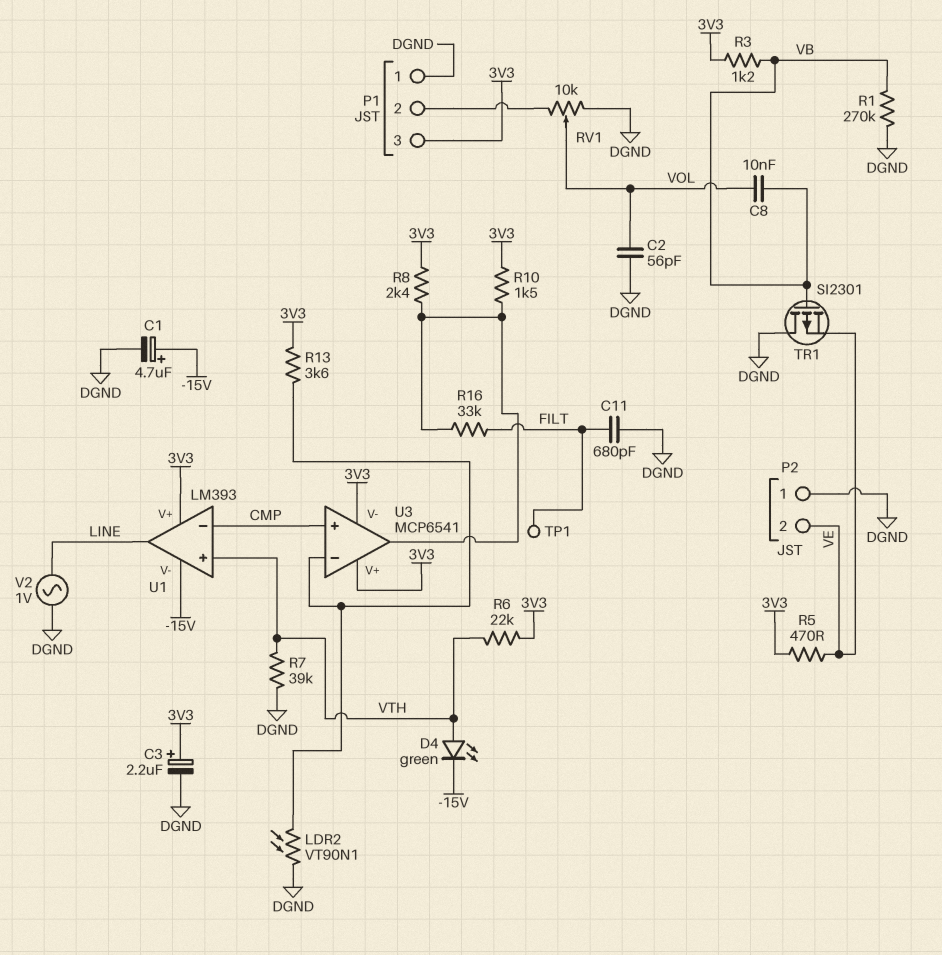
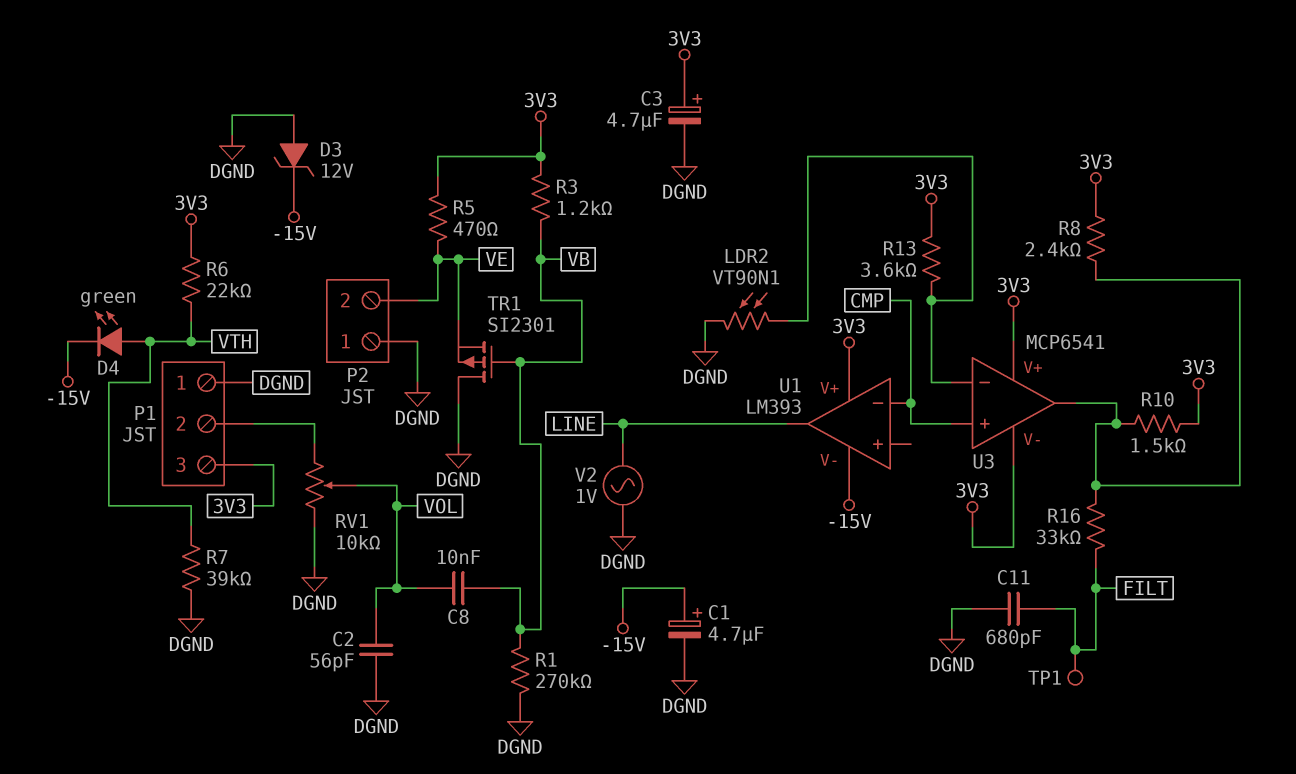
C3: 2.2uF (plus 3V3, minus DGND) -> 4.7uF (plus 3V3, minus DGND)
D3: none -> zener 12V (A DGND, K -15V)
U1 pin in+: VTH -> none

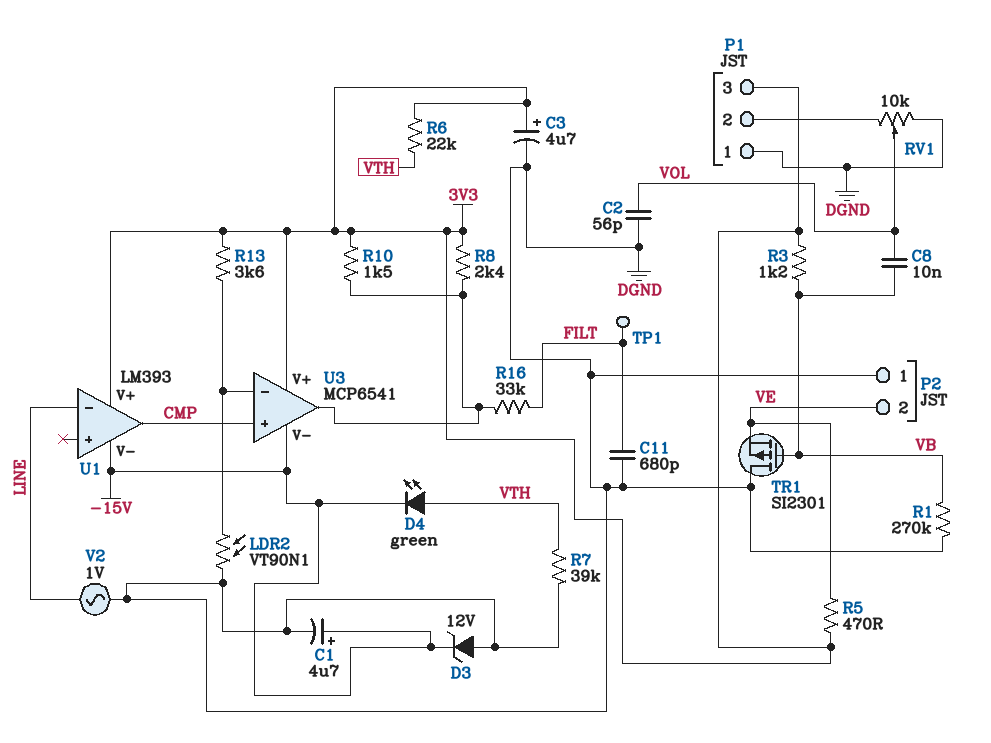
U1 pin in-: CMP -> LINE
U1 pin out: LINE -> CMP
U3 pin V-: 3V3 -> -15V

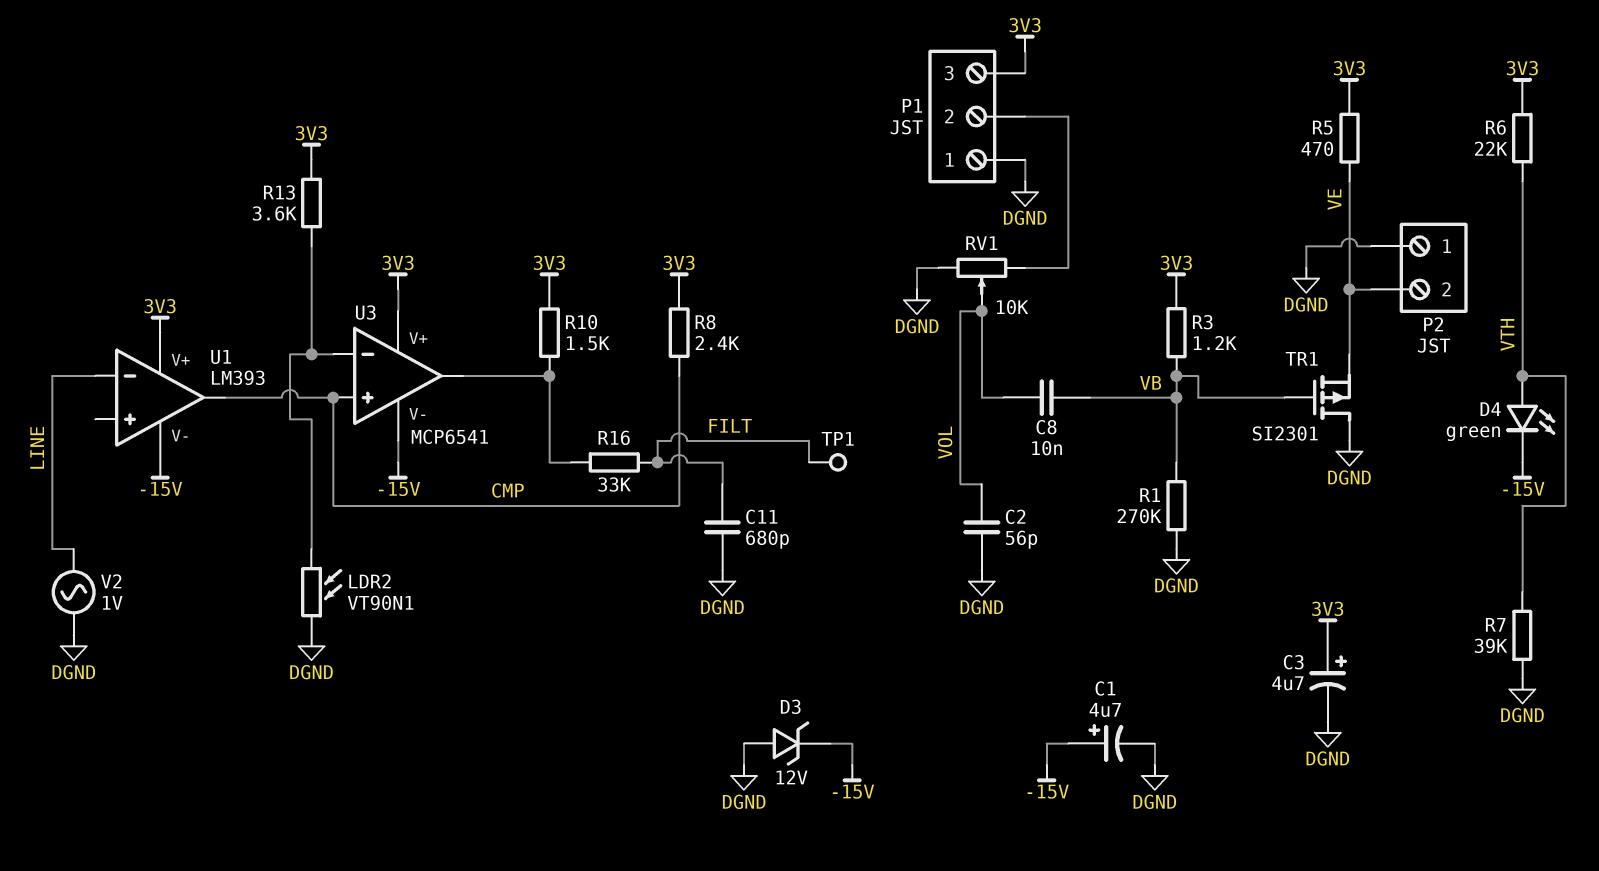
R8: 2.4k (3V3, U3/out) -> 2.4k (3V3, CMP)

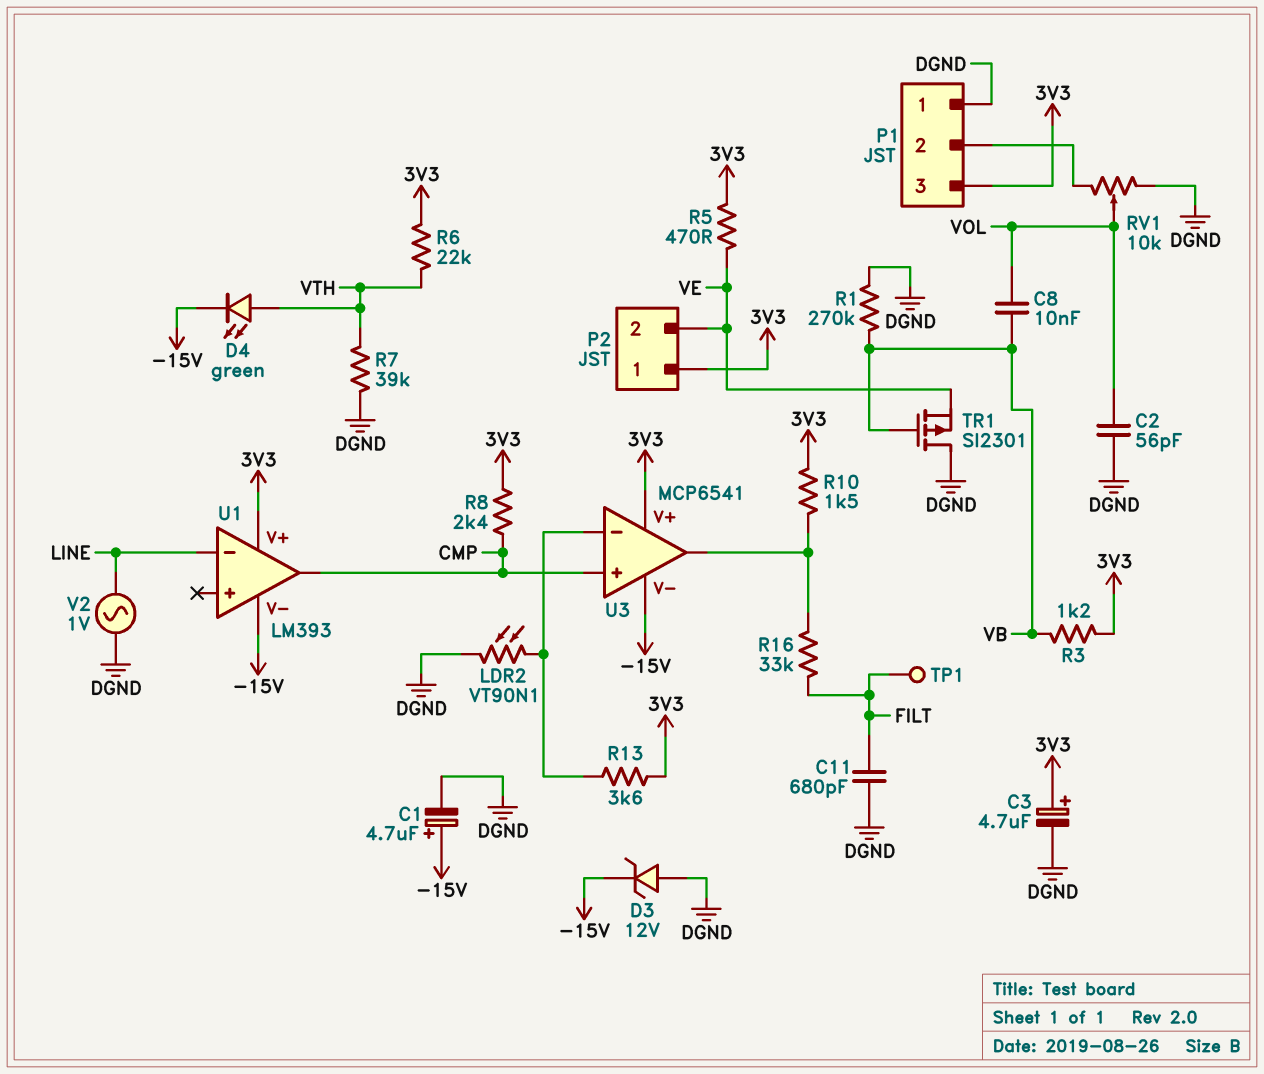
P2 pin 1: DGND -> 3V3

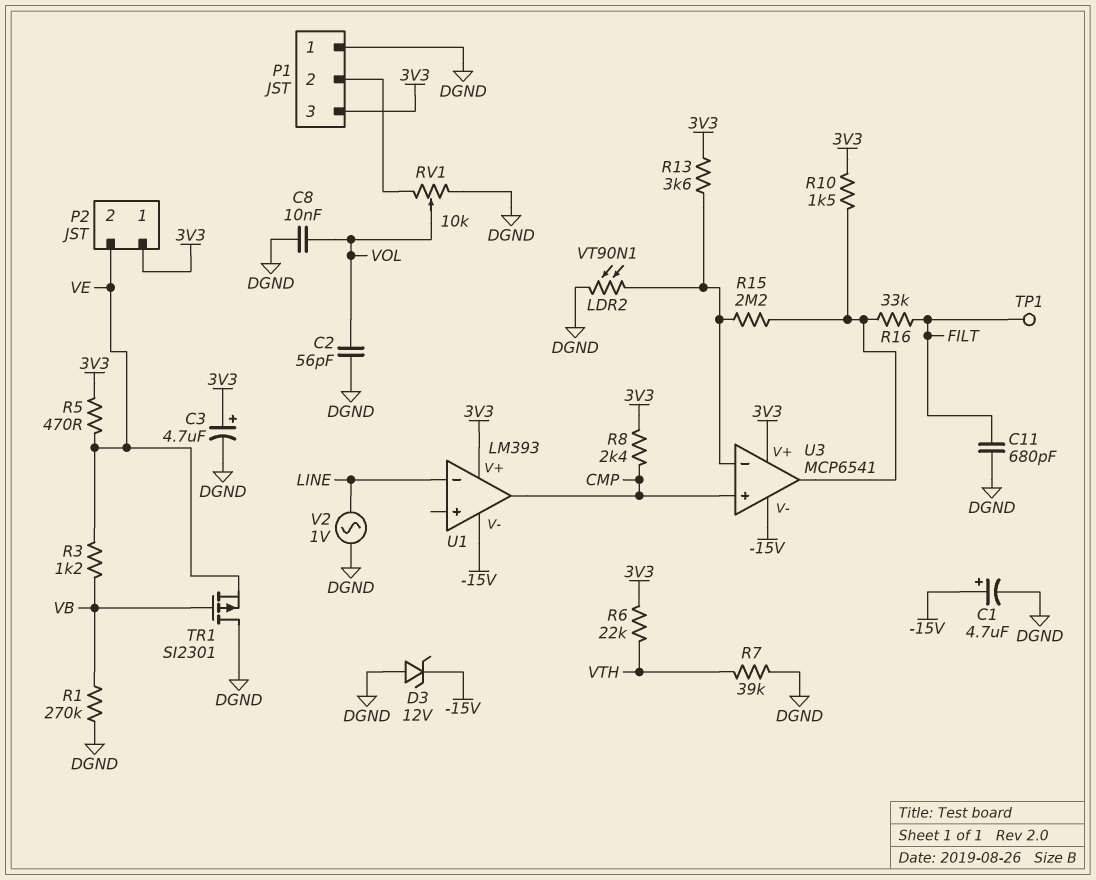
C8: 10nF (VB, VOL) -> 10nF (DGND, VOL)
D4: LED green (A VTH, K -15V) -> none
R3: 1.2k (3V3, VB) -> 1.2k (VB, VE)
R15: none -> 2.2M (U3/in-, U3/out)

